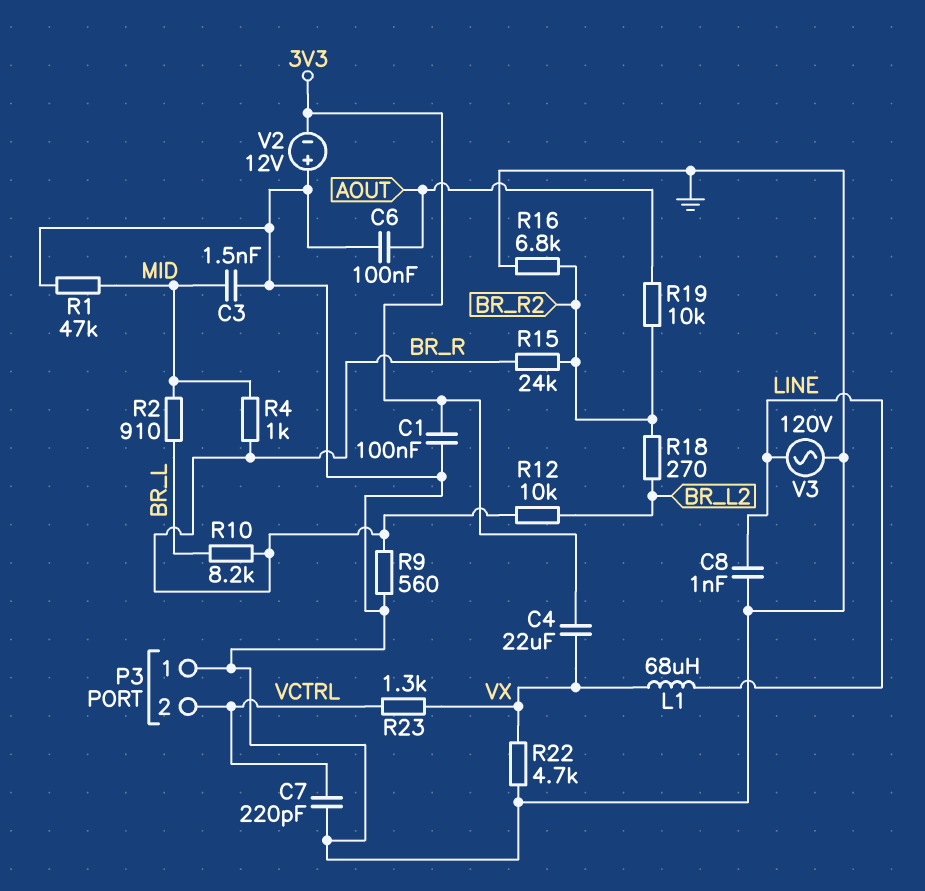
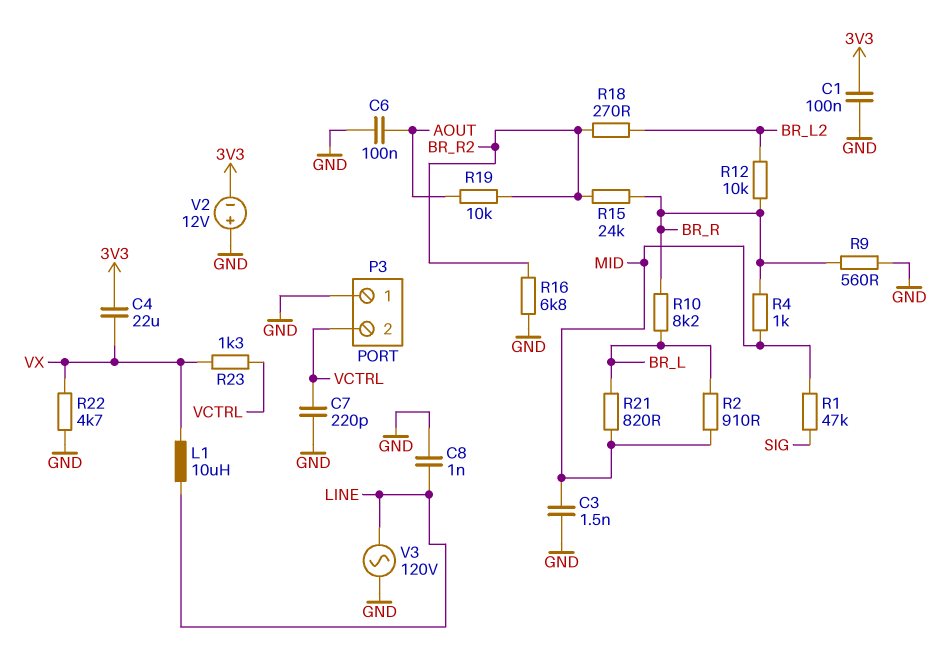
L1: 68uH (LINE, VX) -> 10uH (LINE, VX)
R1: 47k (GND, MID) -> 47k (MID, SIG)
R21: none -> 820 (BR_L, MID)

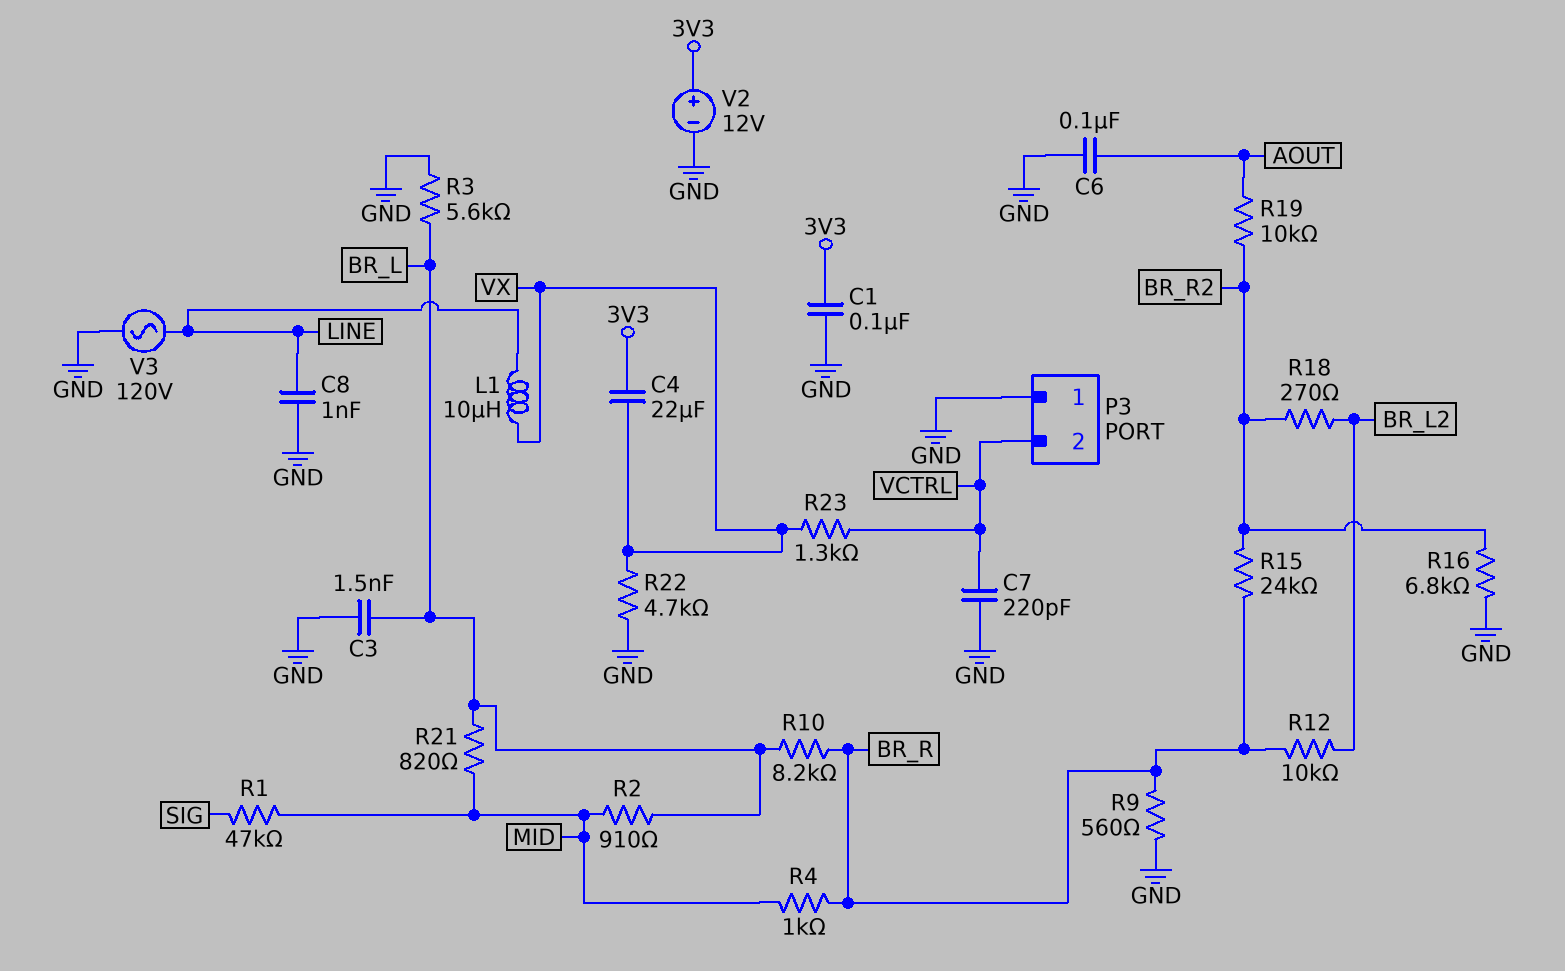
C3: 1.5nF (GND, MID) -> 1.5nF (BR_L, GND)
R3: none -> 5.6k (BR_L, GND)
V2: 12V (plus GND, minus 3V3) -> 12V (plus 3V3, minus GND)

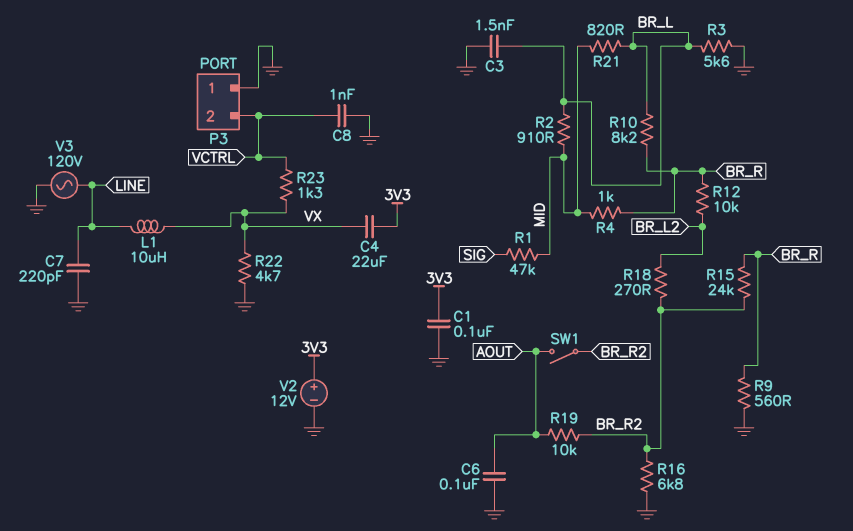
C7: 220pF (GND, VCTRL) -> 220pF (GND, LINE)
C8: 1nF (GND, LINE) -> 1nF (GND, VCTRL)
SW1: none -> switch (AOUT, BR_R2)

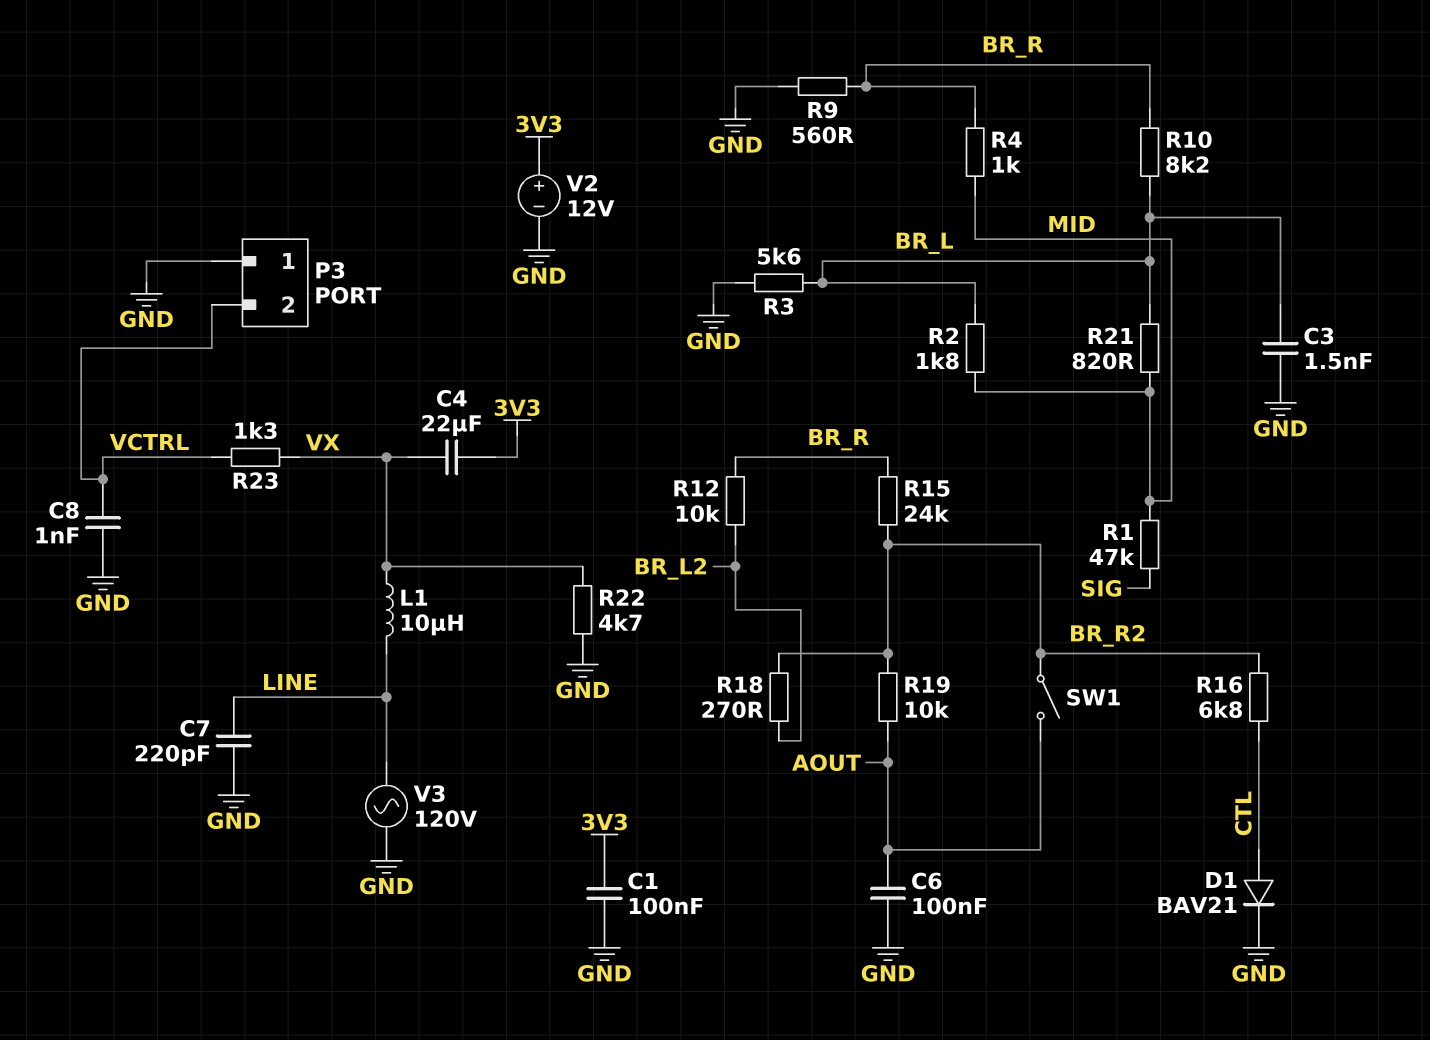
D1: none -> diode BAV21 (A CTL, K GND)
R2: 910 (BR_L, MID) -> 1.8k (BR_L, MID)
R16: 6.8k (BR_R2, GND) -> 6.8k (BR_R2, CTL)

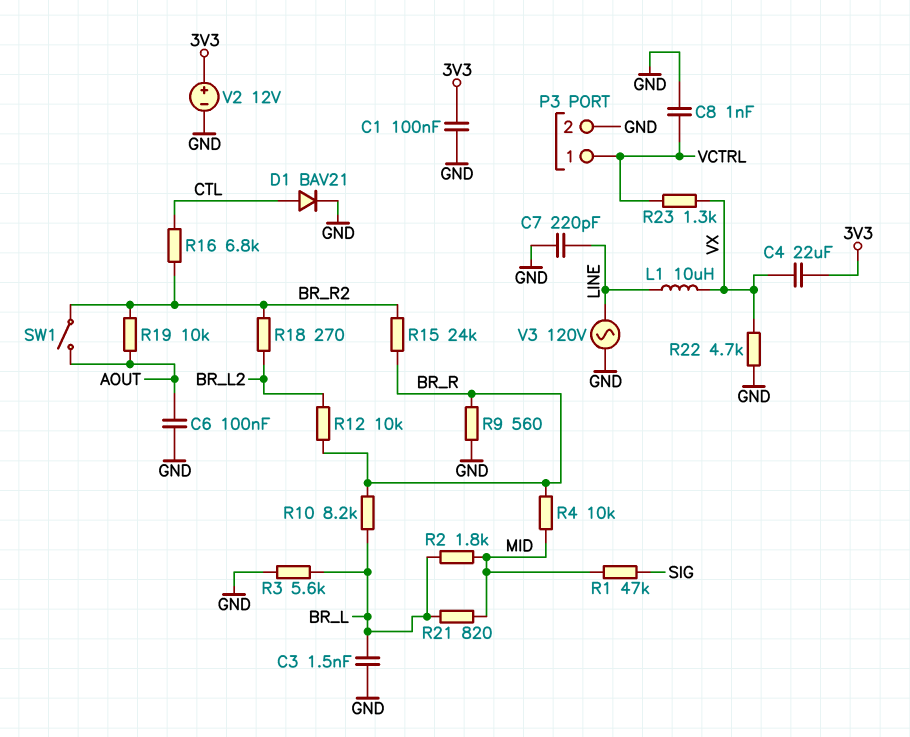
P3 pin 1: GND -> VCTRL
P3 pin 2: VCTRL -> GND
R4: 1k (BR_R, MID) -> 10k (BR_R, MID)

